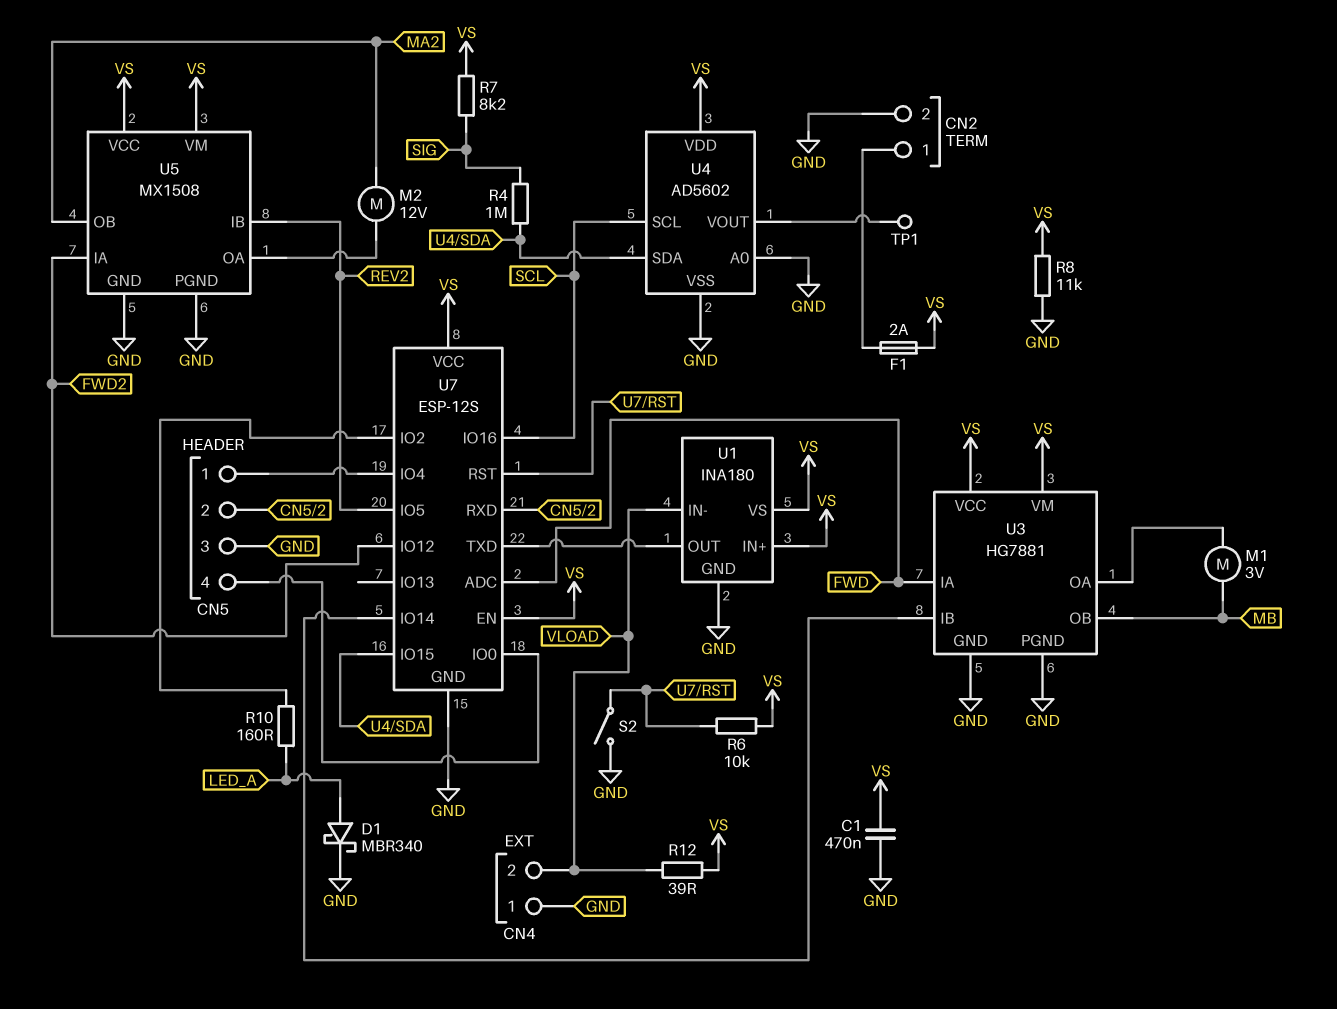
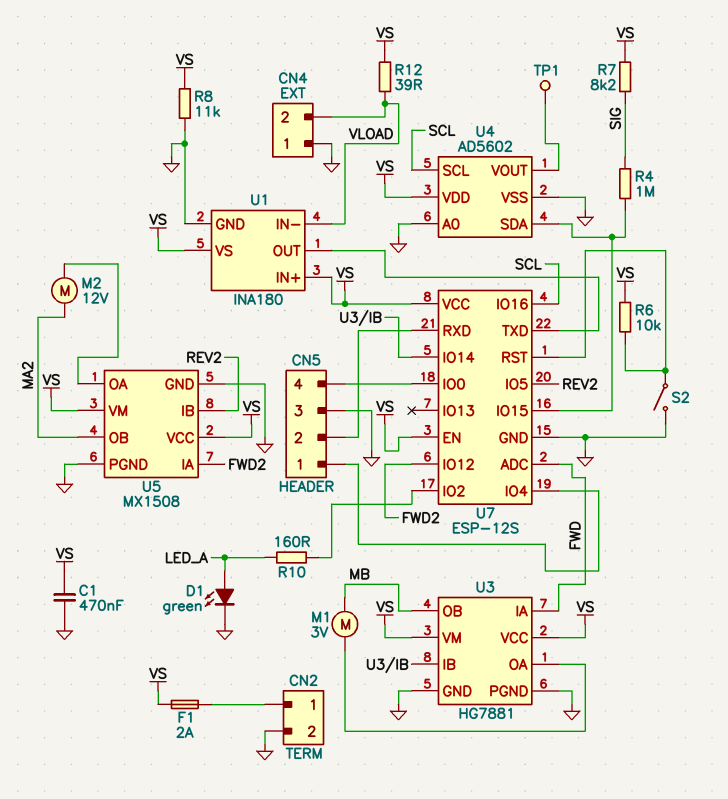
D1: schottky MBR340 (A LED_A, K GND) -> LED green (A LED_A, K GND)

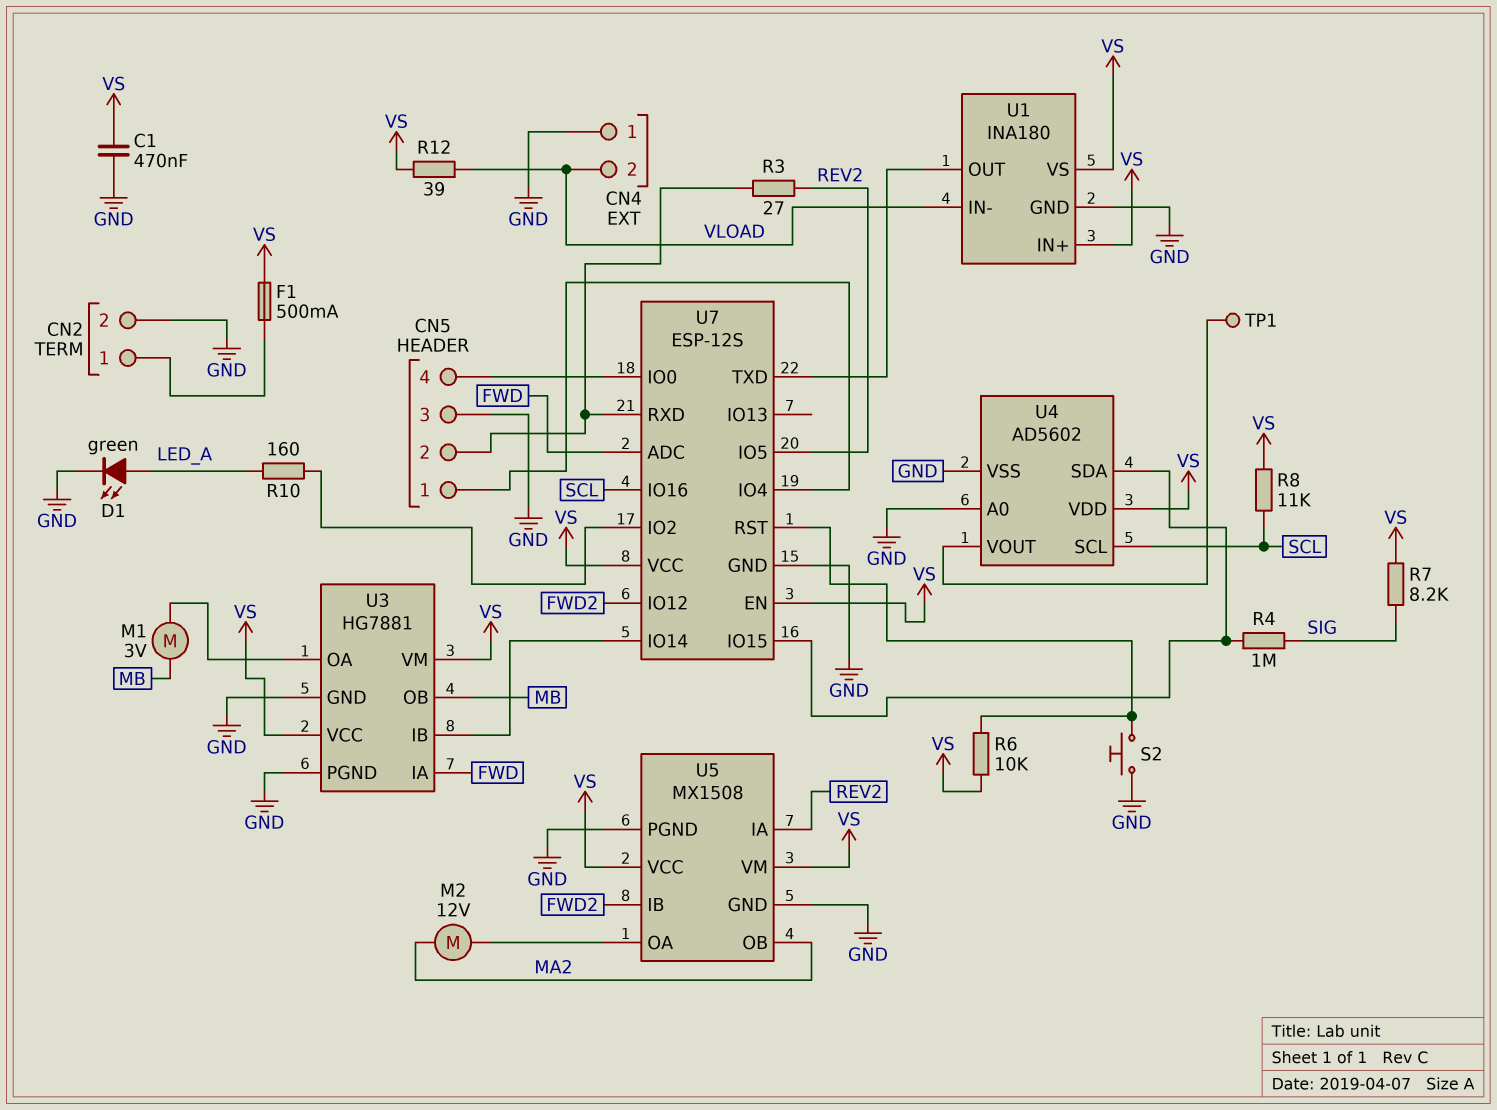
F1: 2A (CN2/1, VS) -> 500mA (CN2/1, VS)
R3: none -> 27 (CN5/2, REV2)
R8: 11k (GND, VS) -> 11k (SCL, VS)
S2: switch (GND, U7/RST) -> button (GND, U7/RST)
U5 pin IA: FWD2 -> REV2
U5 pin IB: REV2 -> FWD2

